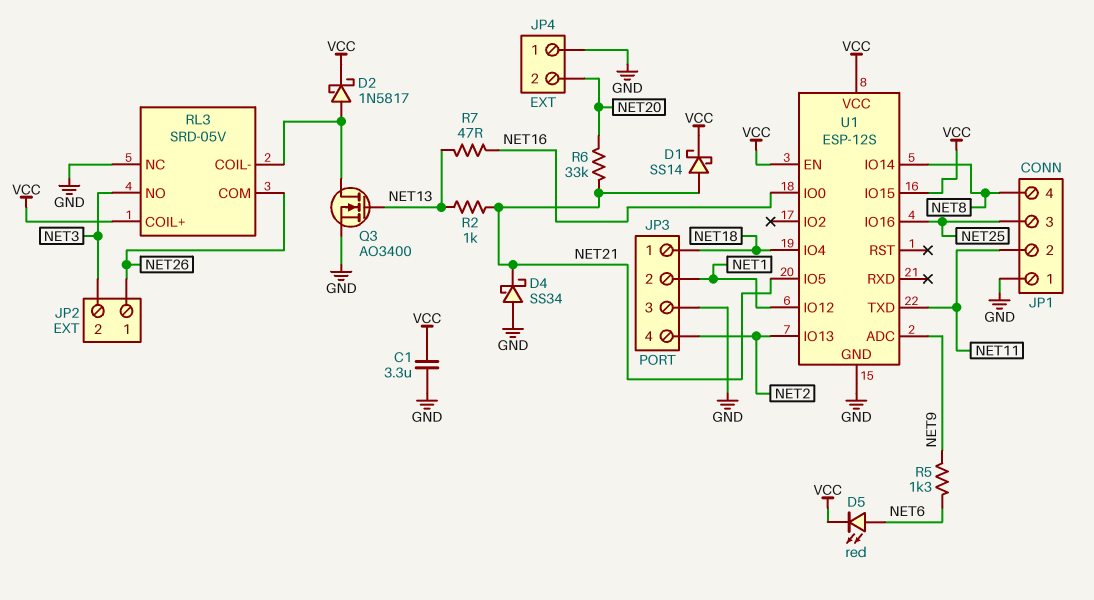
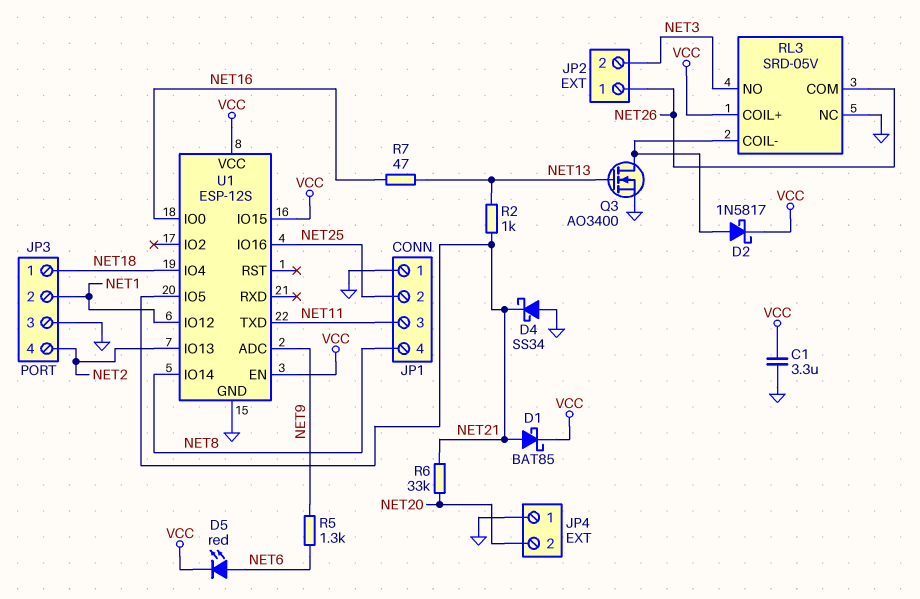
D1: schottky SS14 (A NET21, K VCC) -> schottky BAT85 (A NET21, K VCC)
JP1 pin 2: NET11 -> NET25
JP1 pin 3: NET25 -> NET11

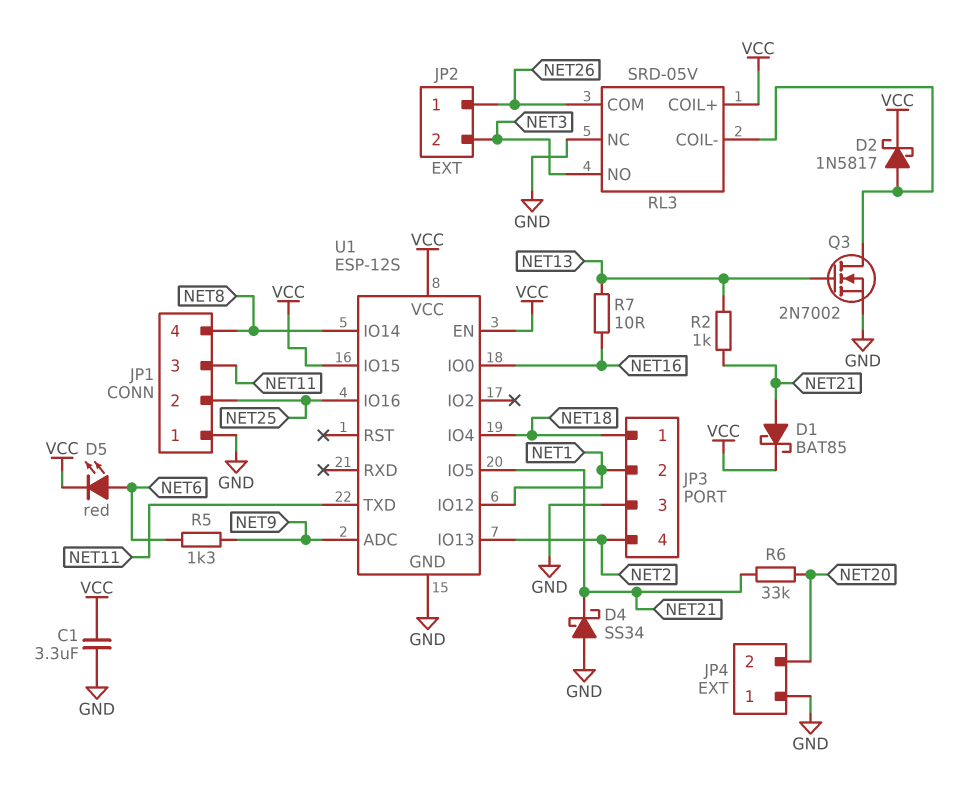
Q3: NMOS AO3400 (G NET13, D RL3/COIL-, S GND) -> NMOS 2N7002 (G NET13, D RL3/COIL-, S GND)
R7: 47 (NET13, NET16) -> 10 (NET13, NET16)

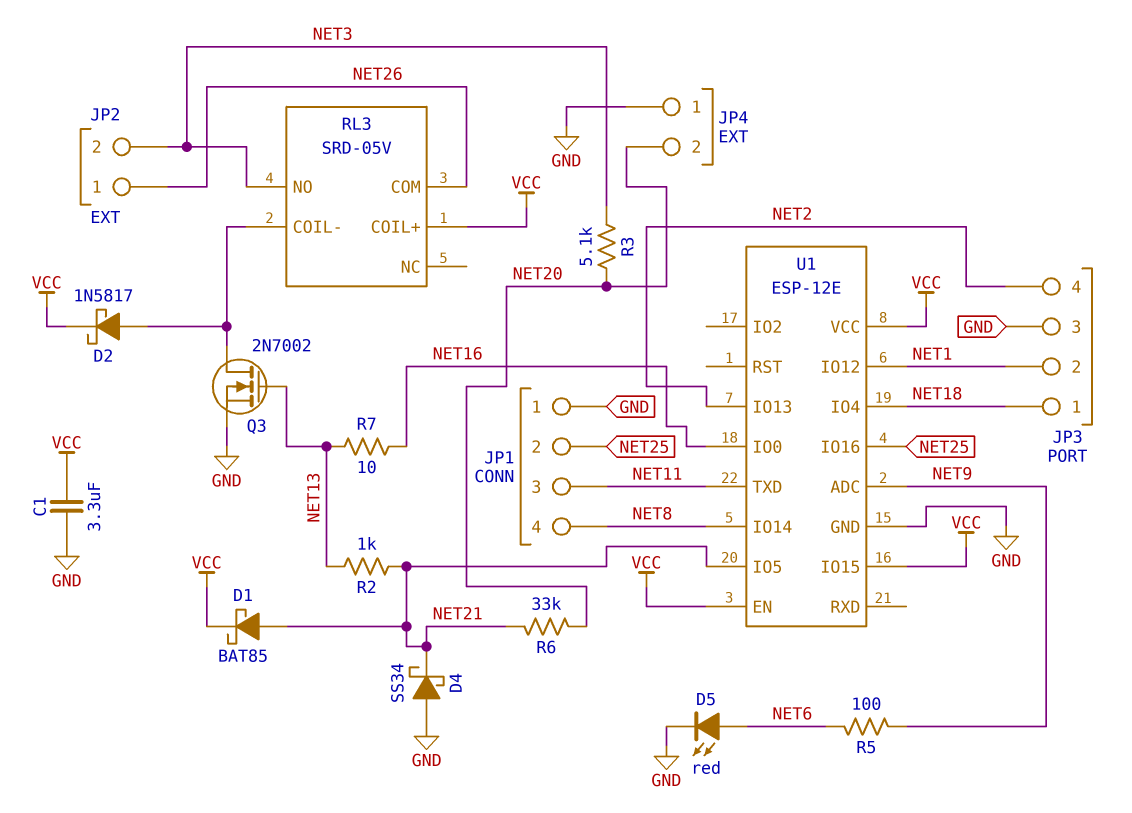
D5: LED red (A NET6, K VCC) -> LED red (A NET6, K GND)
R3: none -> 5.1k (NET3, NET20)
R5: 1.3k (NET6, NET9) -> 100 (NET6, NET9)
RL3 pin NC: GND -> none
U1: ESP-12S -> ESP-12E

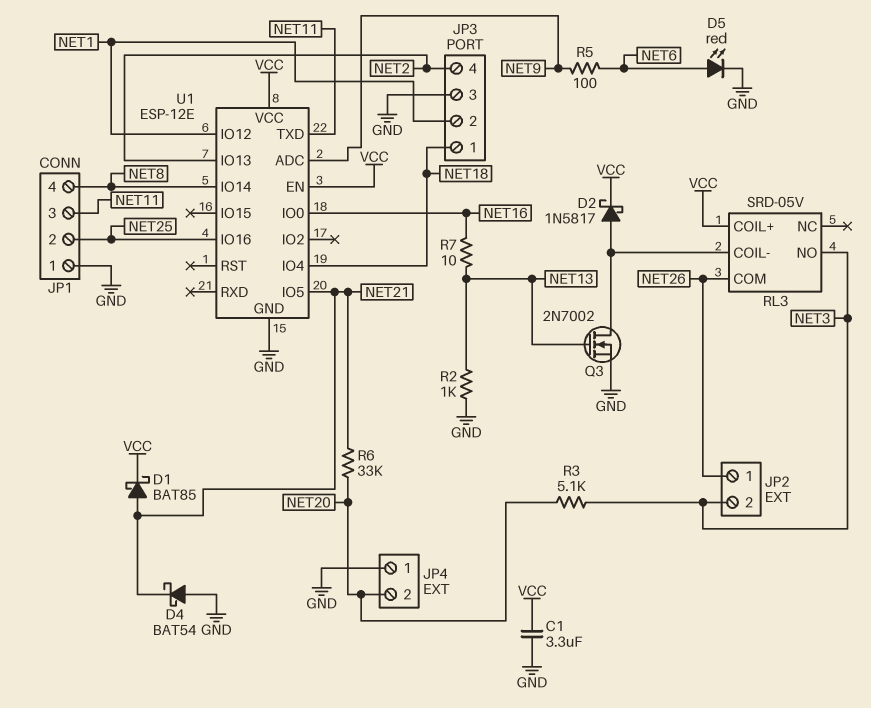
D4: schottky SS34 (A GND, K NET21) -> schottky BAT54 (A GND, K NET21)
R2: 1k (NET13, NET21) -> 1k (GND, NET13)
U1 pin IO15: VCC -> none

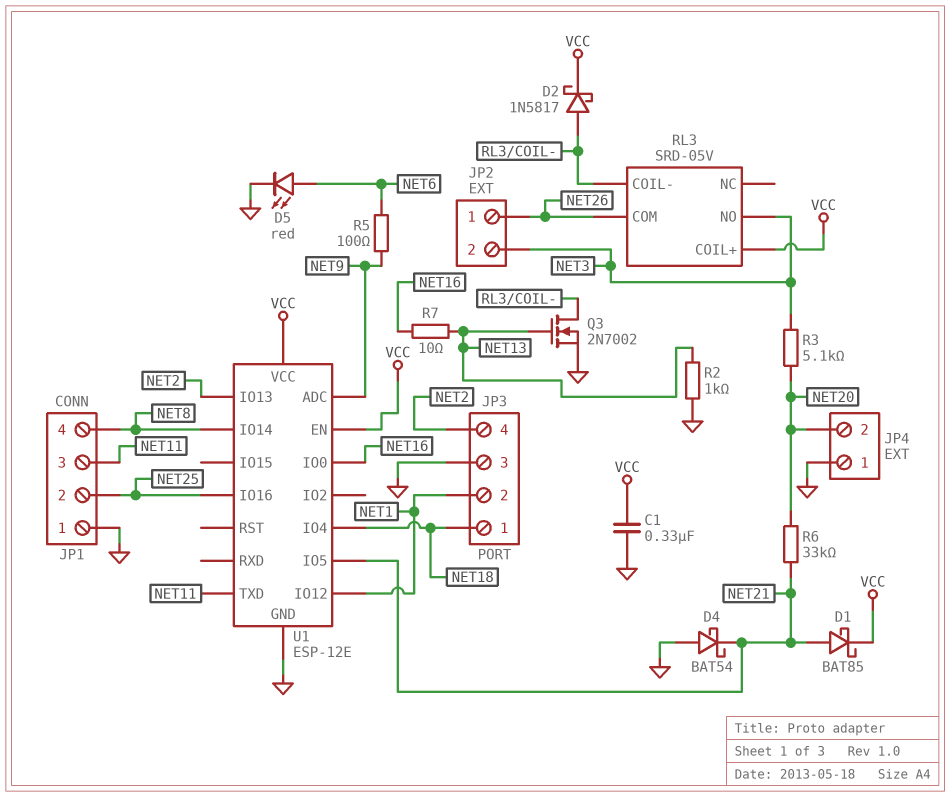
C1: 3.3uF (GND, VCC) -> 330nF (GND, VCC)

